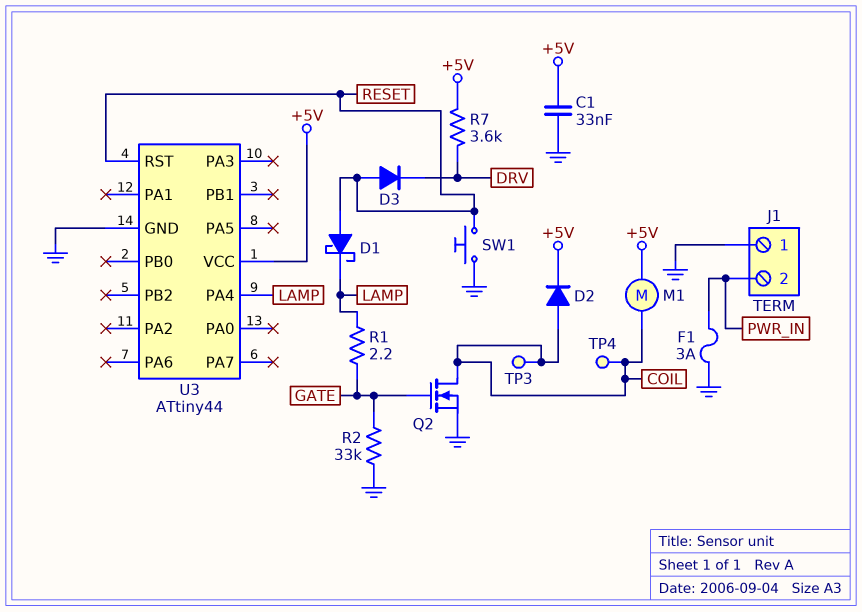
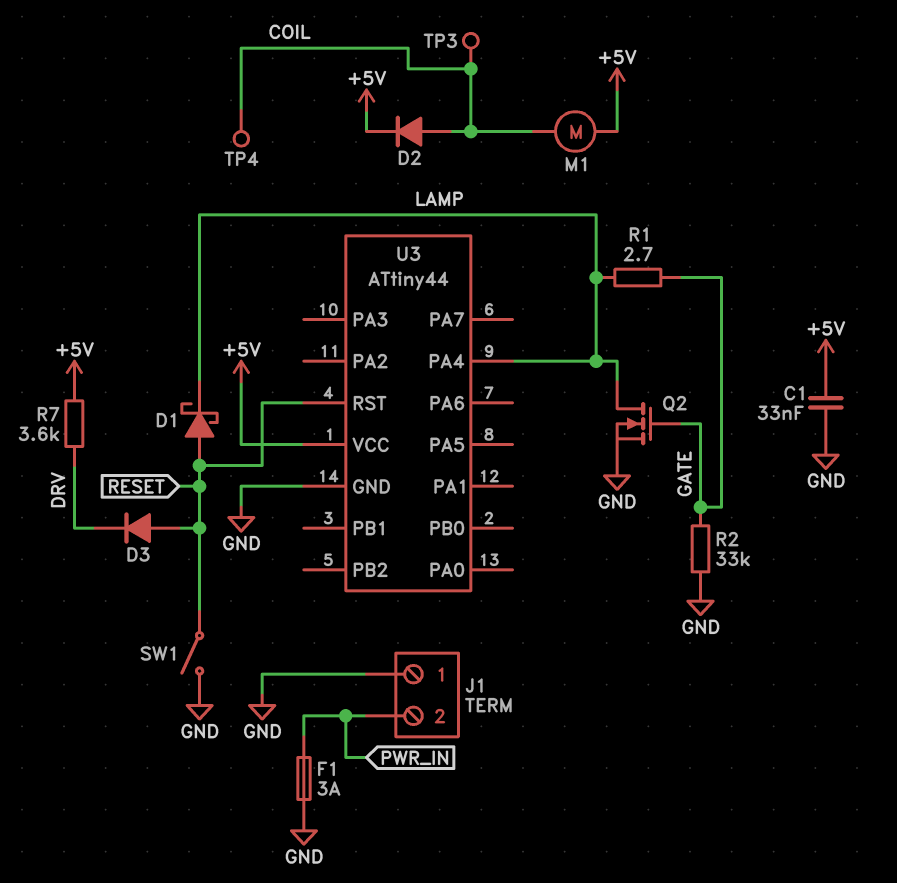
Q2: NMOS (G GATE, D COIL, S GND) -> NMOS (G GATE, D LAMP, S GND)
R1: 2.2 (GATE, LAMP) -> 2.7 (GATE, LAMP)
SW1: button (GND, RESET) -> switch (GND, RESET)

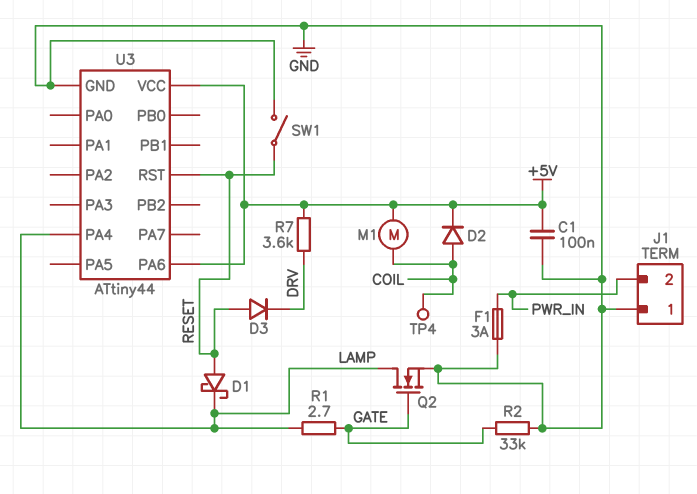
C1: 33nF (+5V, GND) -> 100nF (+5V, GND)
TP3: test point (COIL) -> none
U3 pin PA6: none -> +5V

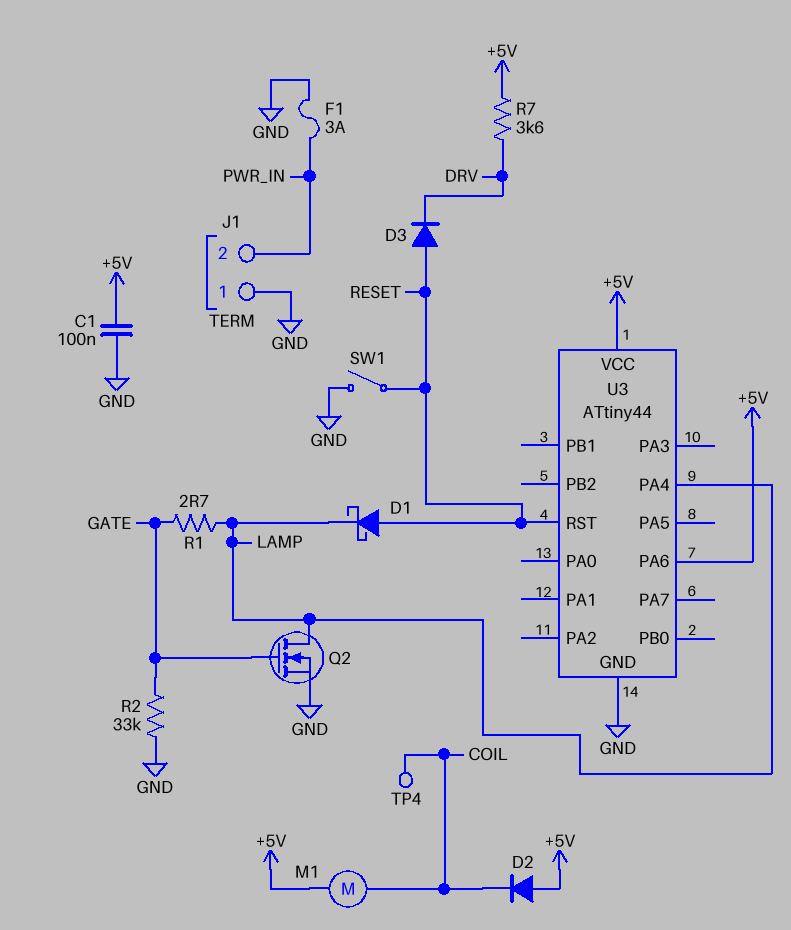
D2: diode (A COIL, K +5V) -> diode (A +5V, K COIL)

